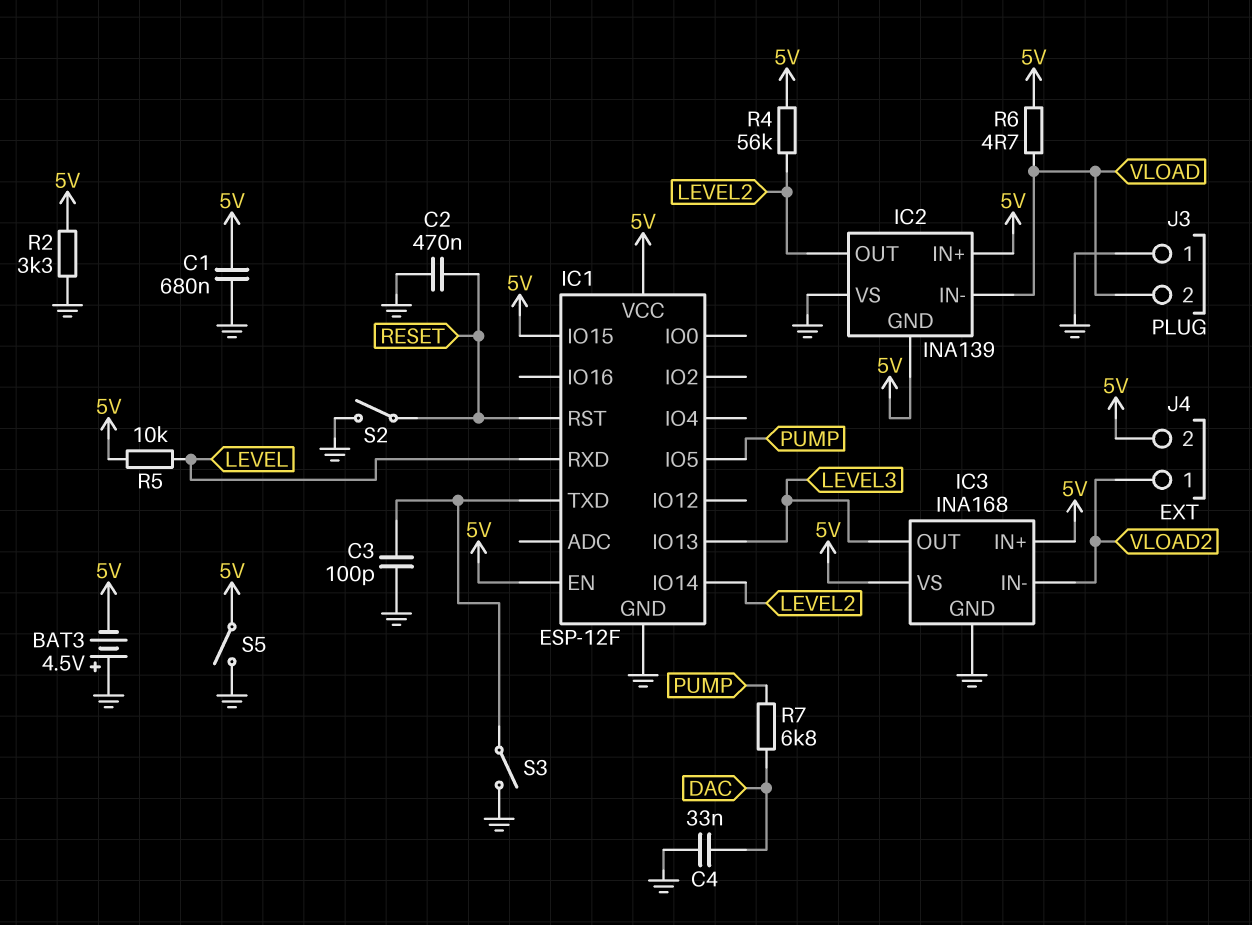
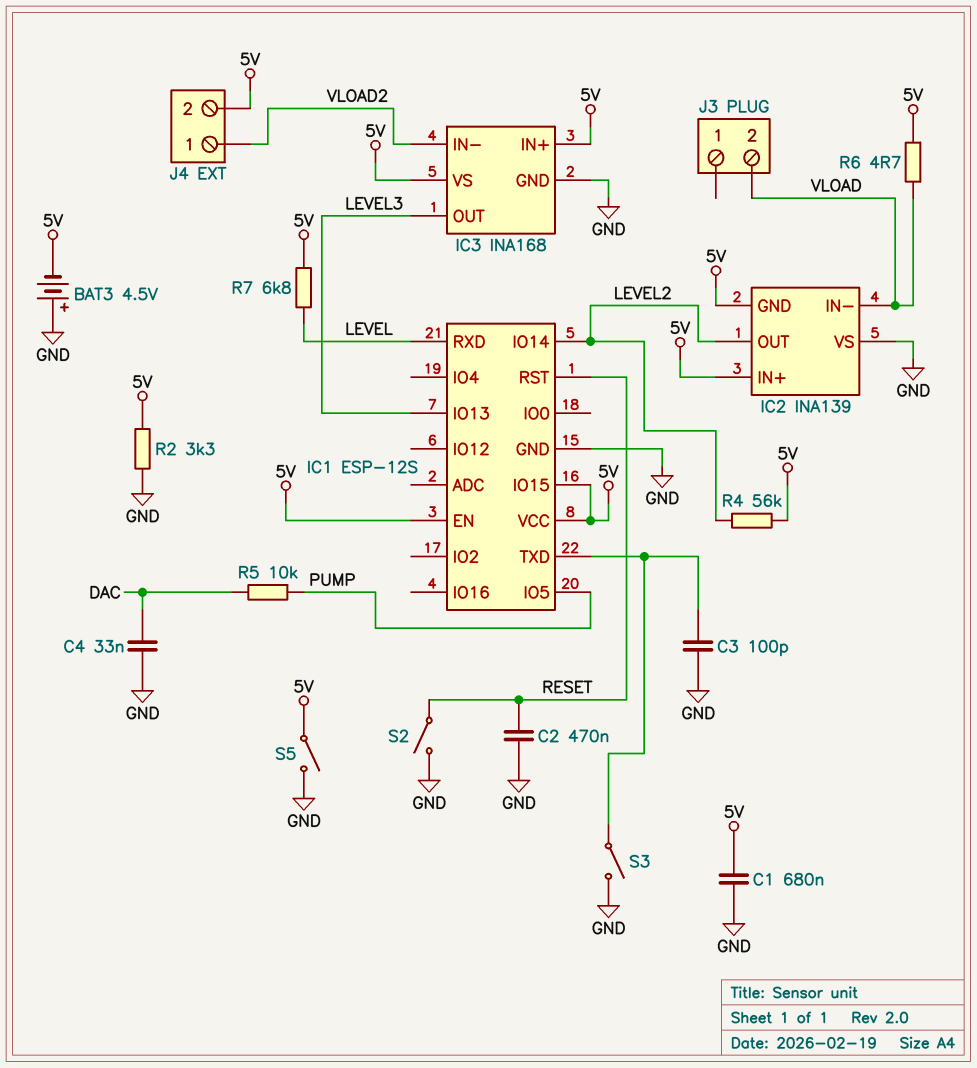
IC1: ESP-12F -> ESP-12S
J3 pin 1: GND -> none
R5: 10k (5V, LEVEL) -> 10k (DAC, PUMP)
R7: 6.8k (DAC, PUMP) -> 6.8k (5V, LEVEL)

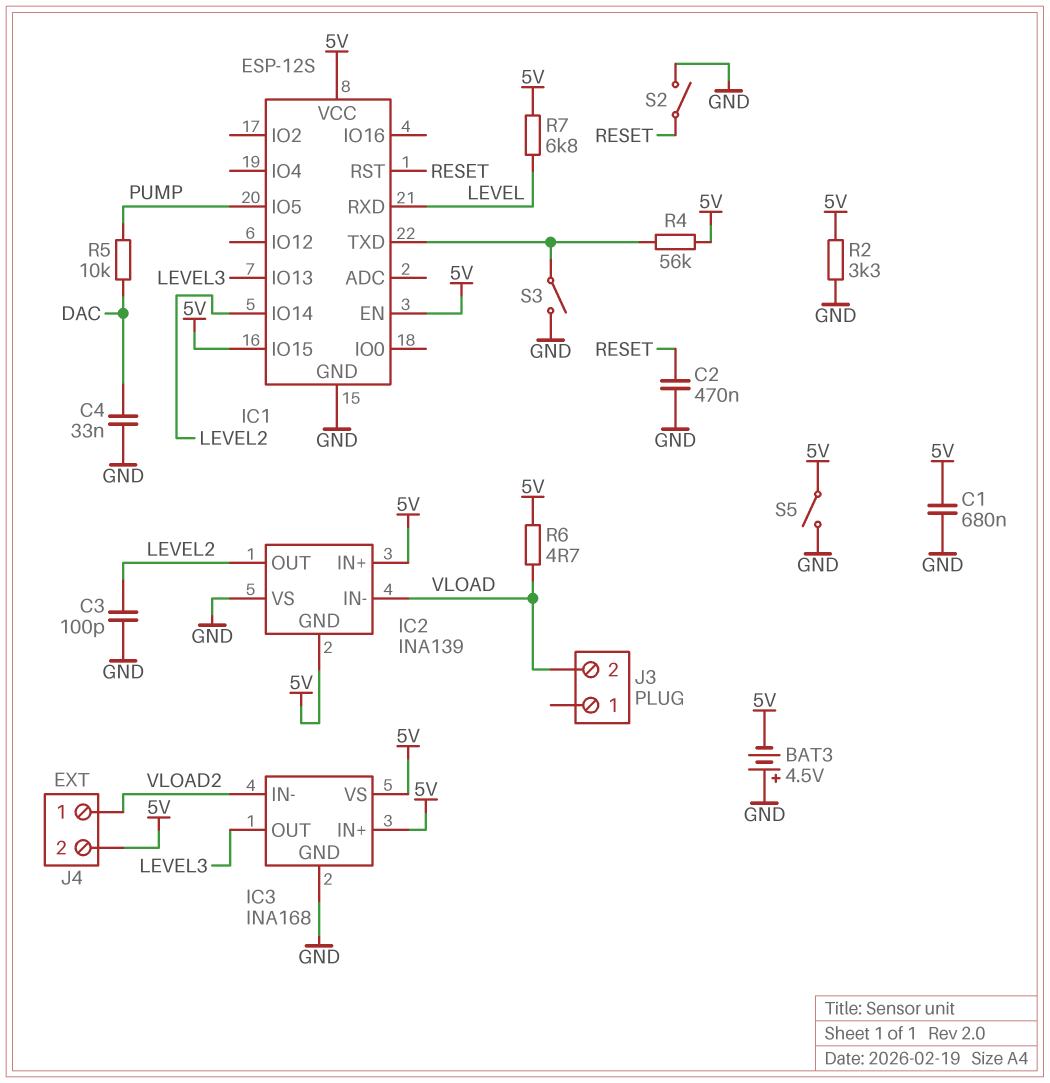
C3: 100pF (GND, IC1/TXD) -> 100pF (GND, LEVEL2)
R4: 56k (5V, LEVEL2) -> 56k (5V, IC1/TXD)

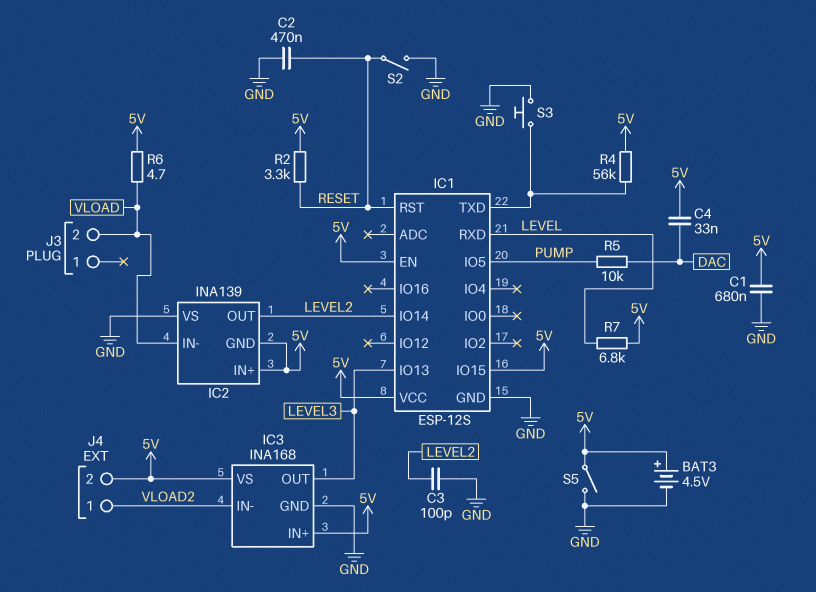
BAT3: 4.5V (plus GND, minus 5V) -> 4.5V (plus 5V, minus GND)
C4: 33nF (DAC, GND) -> 33nF (5V, DAC)
R2: 3.3k (5V, GND) -> 3.3k (5V, RESET)
S3: switch (GND, IC1/TXD) -> button (GND, IC1/TXD)

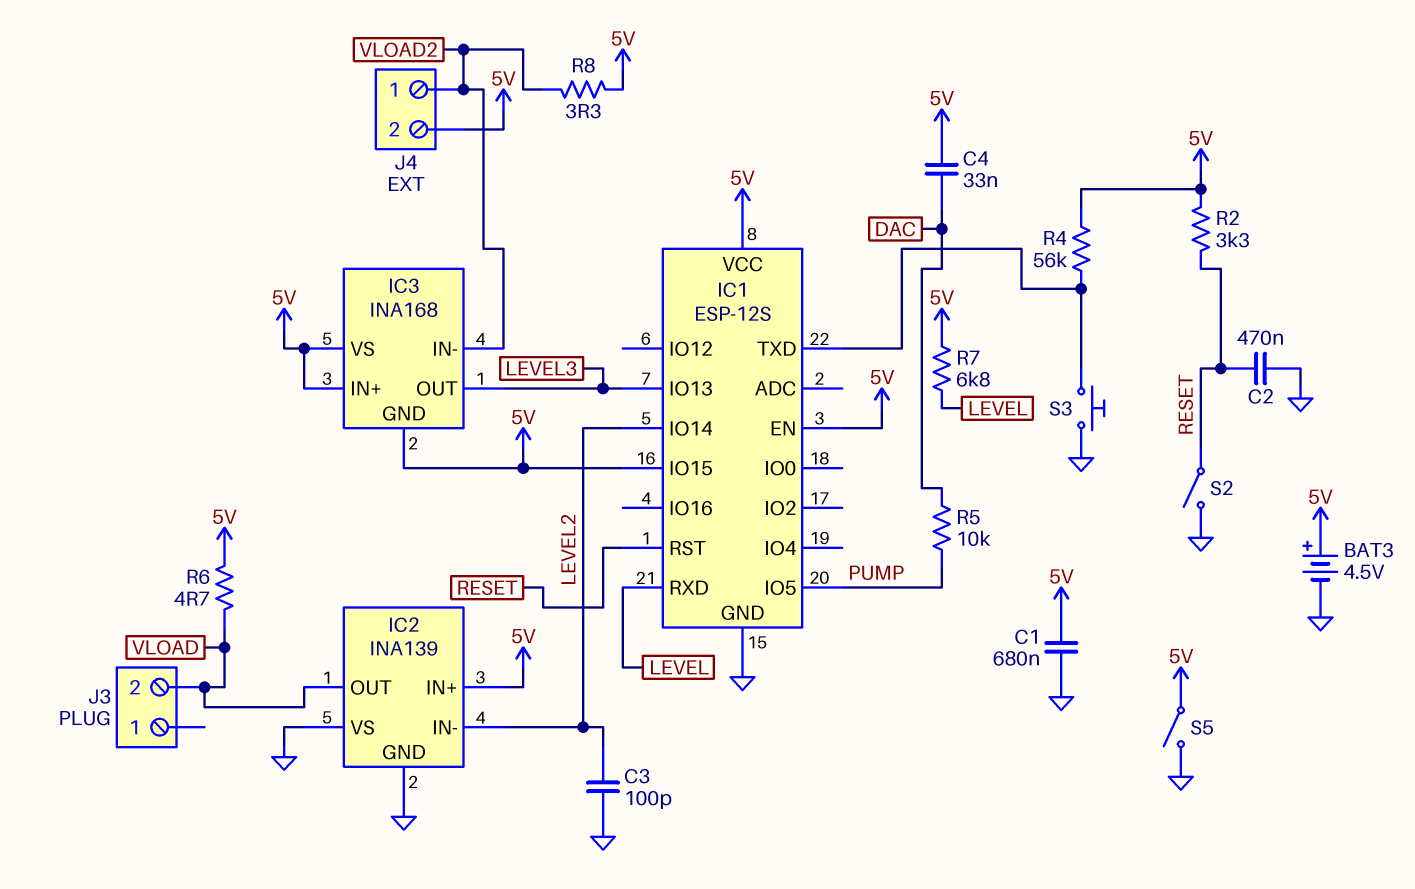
IC2 pin GND: 5V -> GND
IC2 pin IN-: VLOAD -> LEVEL2
IC2 pin OUT: LEVEL2 -> VLOAD
IC3 pin GND: GND -> 5V
R8: none -> 3.3 (5V, VLOAD2)

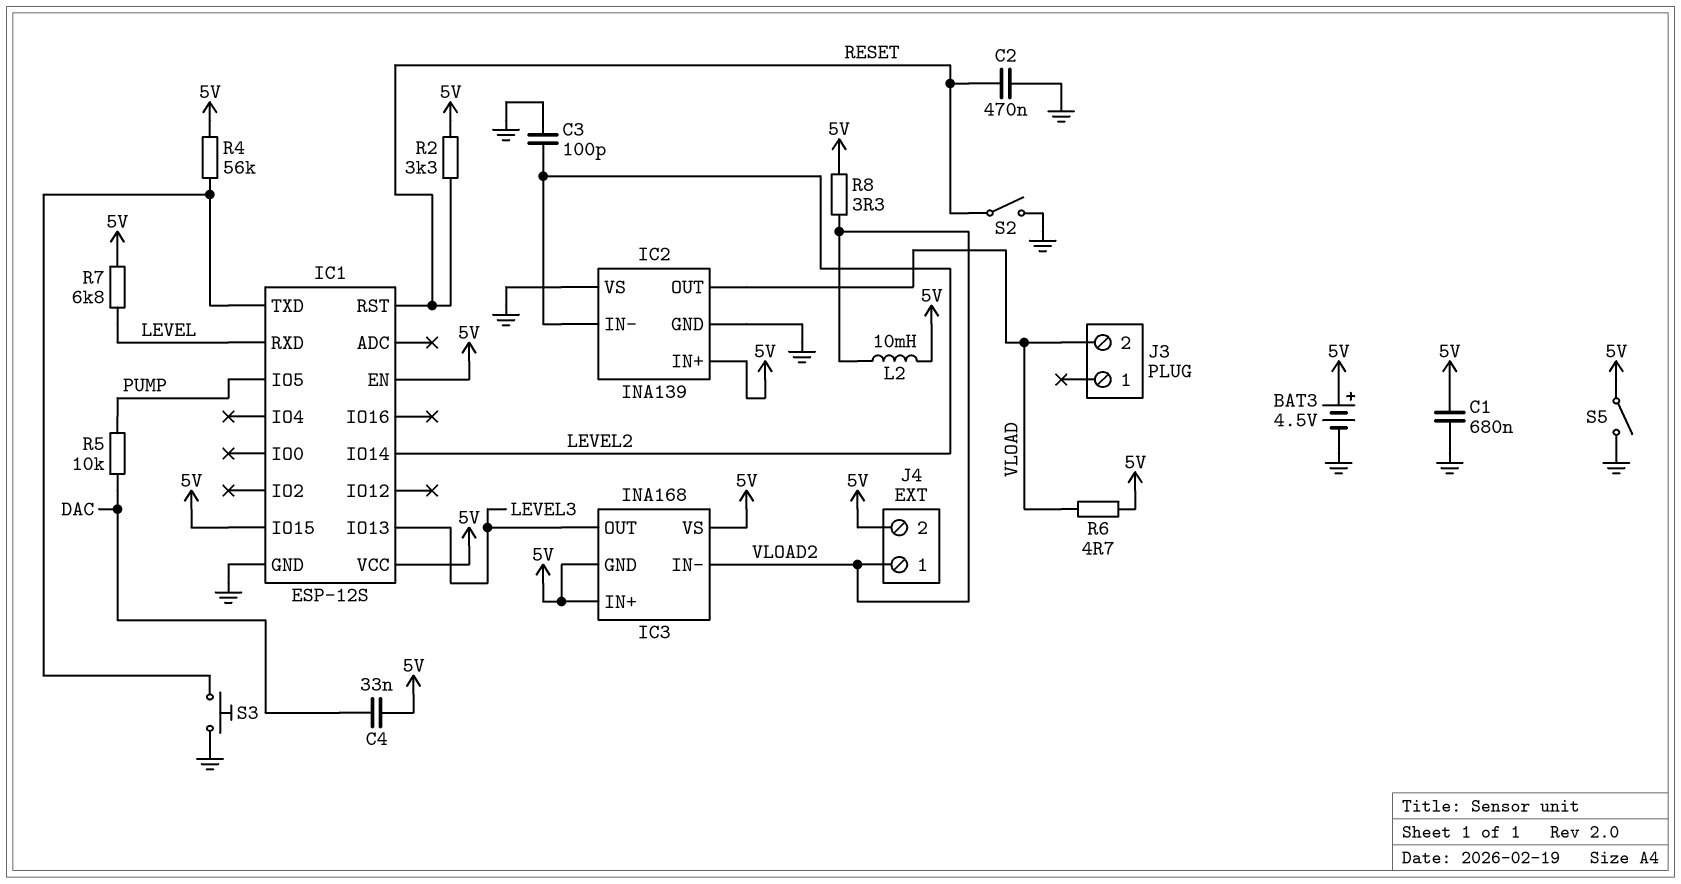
L2: none -> 10mH (5V, VLOAD2)

